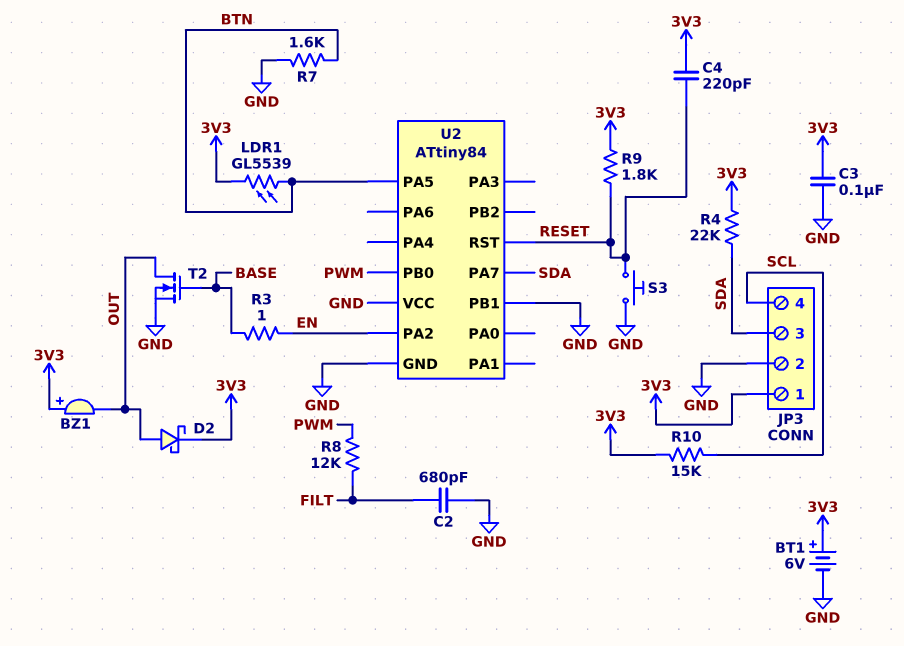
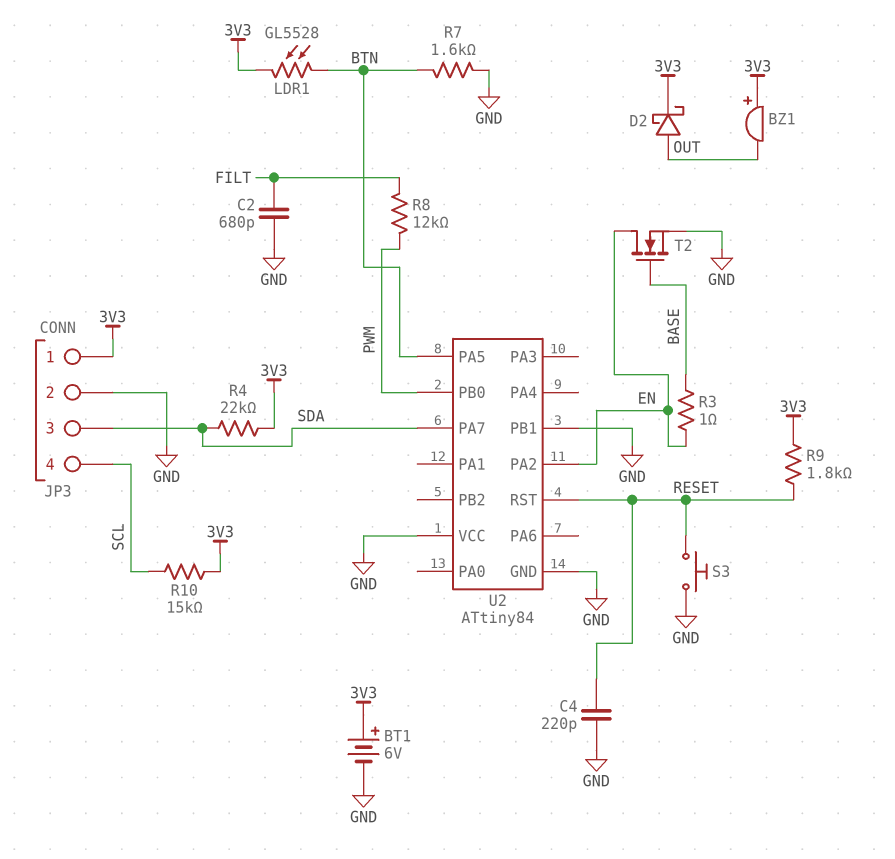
C3: 100nF (3V3, GND) -> none
C4: 220pF (3V3, RESET) -> 220pF (GND, RESET)
LDR1: GL5539 (3V3, BTN) -> GL5528 (3V3, BTN)
T2: NMOS (G BASE, D OUT, S GND) -> NMOS (G BASE, D EN, S GND)

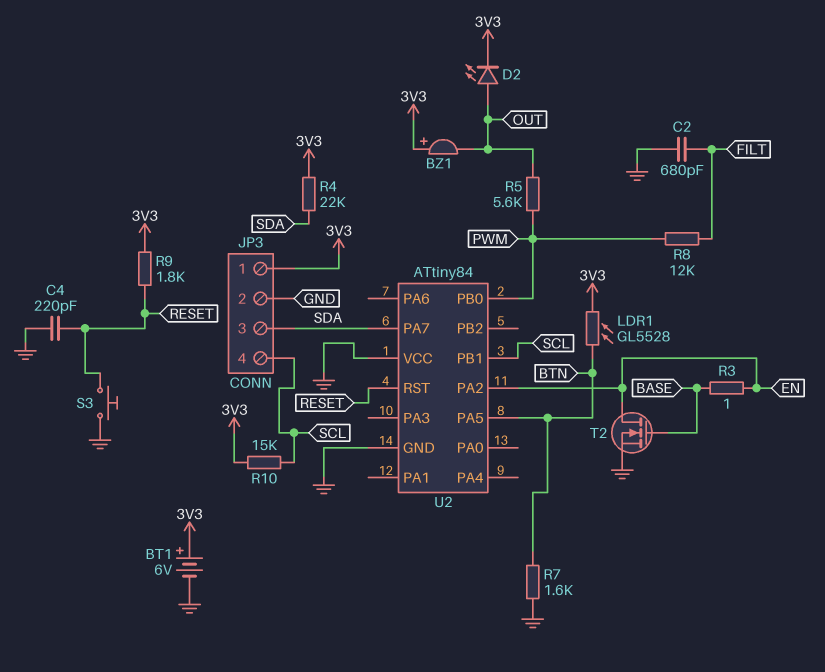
D2: schottky (A OUT, K 3V3) -> LED (A OUT, K 3V3)
R5: none -> 5.6k (OUT, PWM)
U2 pin PB1: GND -> SCL

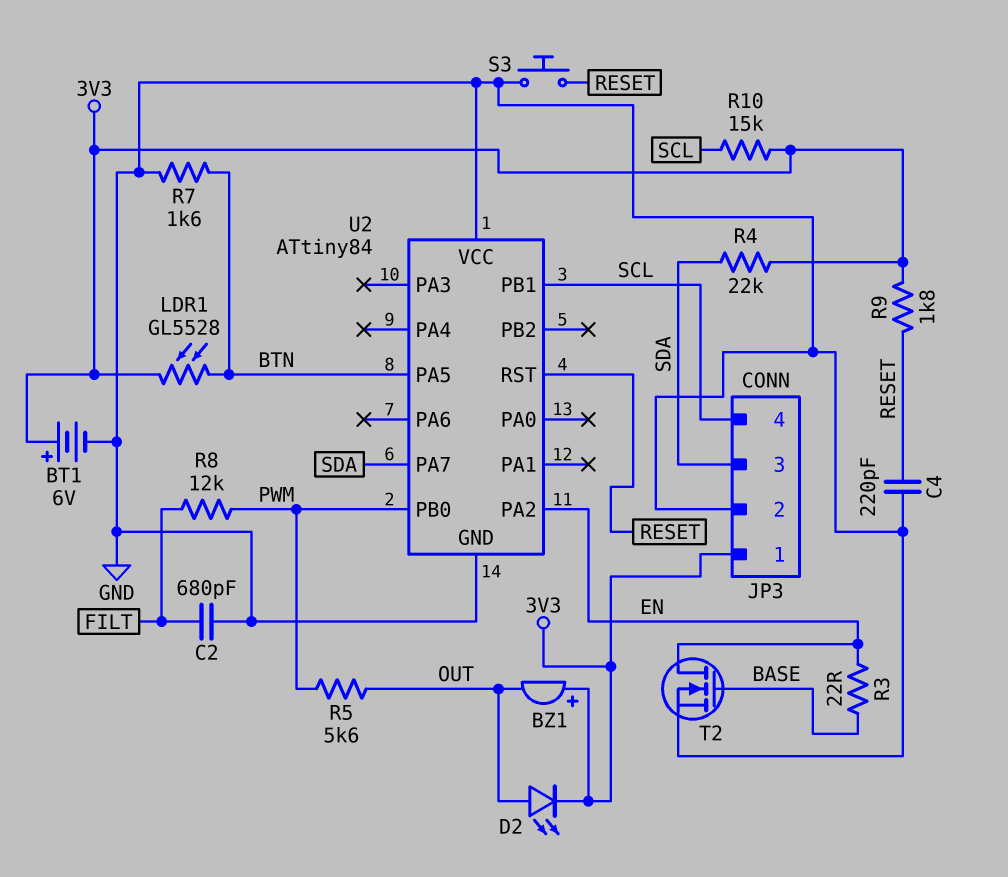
R3: 1 (BASE, EN) -> 22 (BASE, EN)

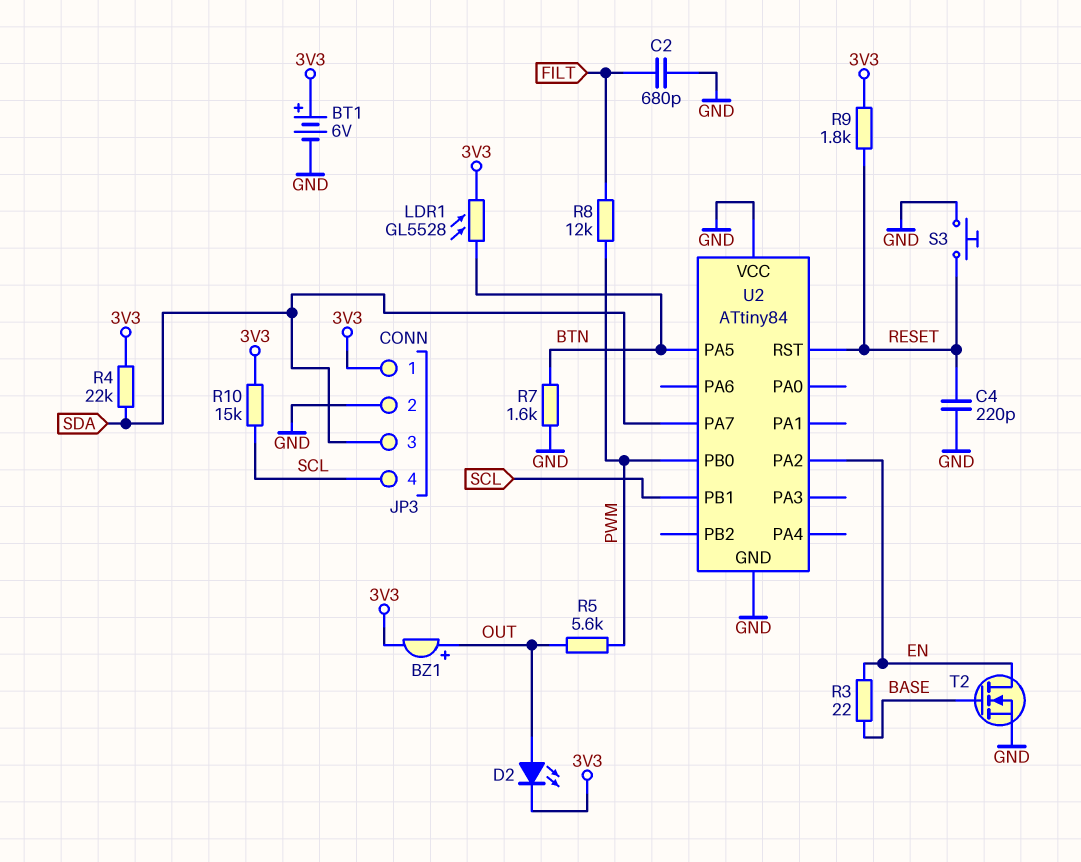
BZ1: buzzer (plus 3V3, minus OUT) -> buzzer (plus OUT, minus 3V3)

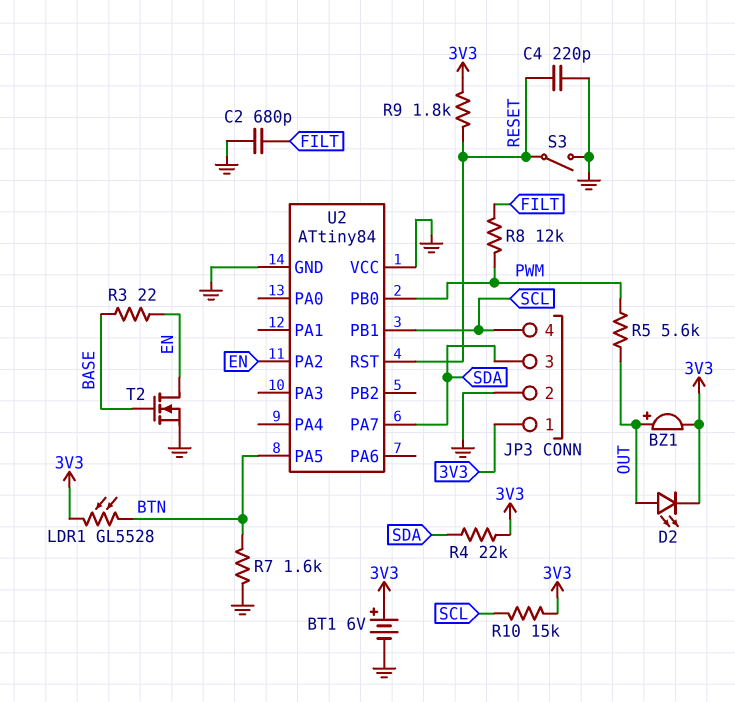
S3: button (GND, RESET) -> switch (GND, RESET)

